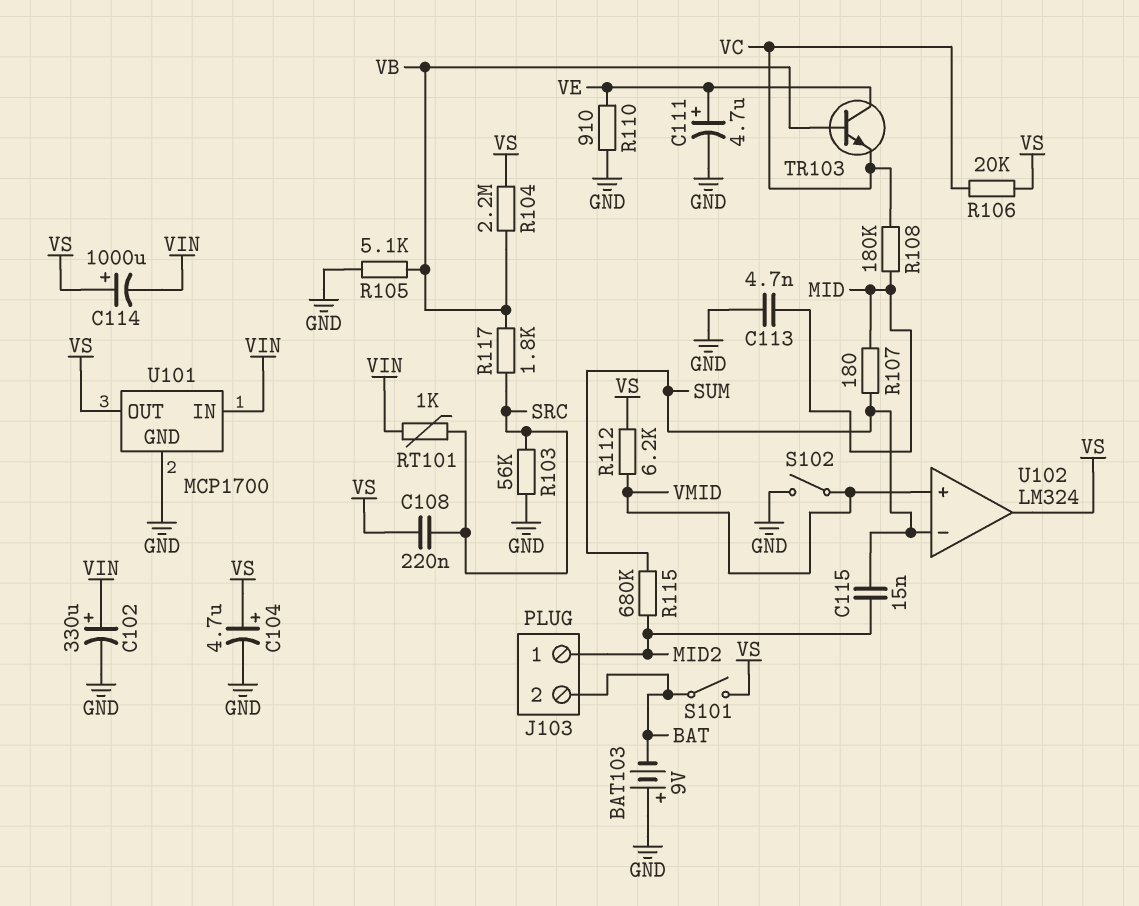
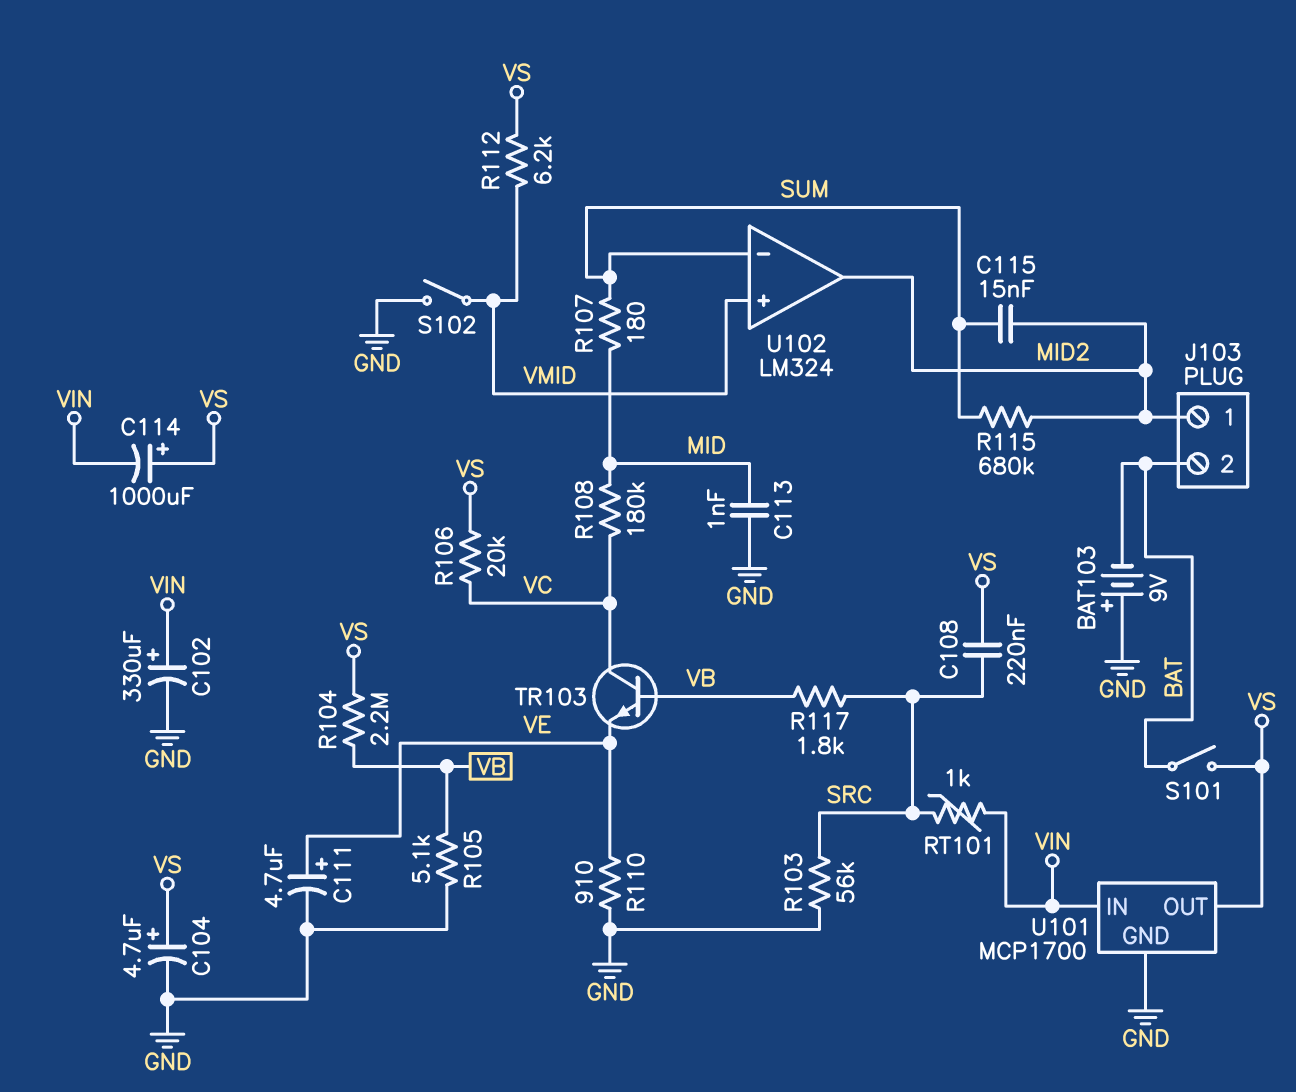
C113: 4.7nF (GND, MID) -> 1nF (GND, MID)
TR103: NPN (B VB, C VE, E VC) -> NPN (B VB, C VC, E VE)
U102 pin out: VS -> MID2

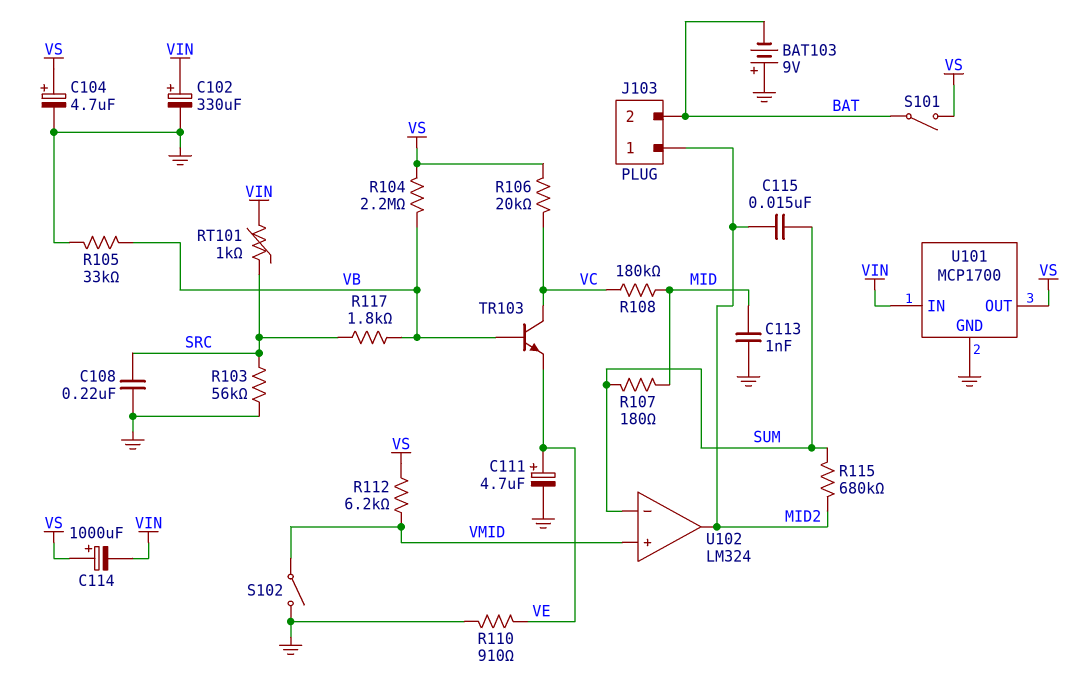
C108: 220nF (SRC, VS) -> 220nF (GND, SRC)
R105: 5.1k (GND, VB) -> 33k (GND, VB)

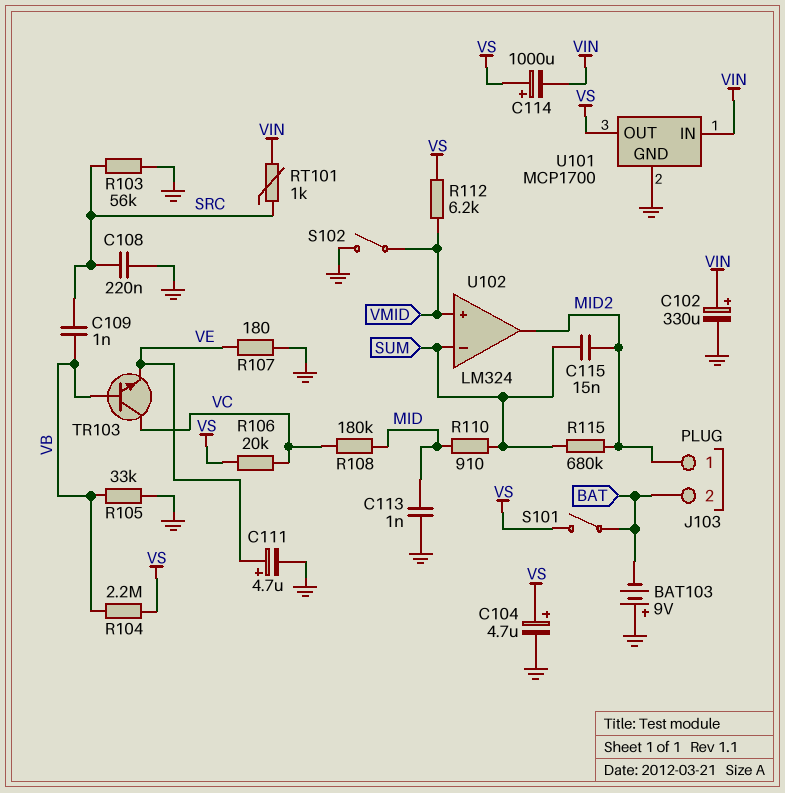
C109: none -> 1nF (SRC, VB)
R107: 180 (MID, SUM) -> 180 (GND, VE)
R110: 910 (GND, VE) -> 910 (MID, SUM)
R117: 1.8k (SRC, VB) -> none

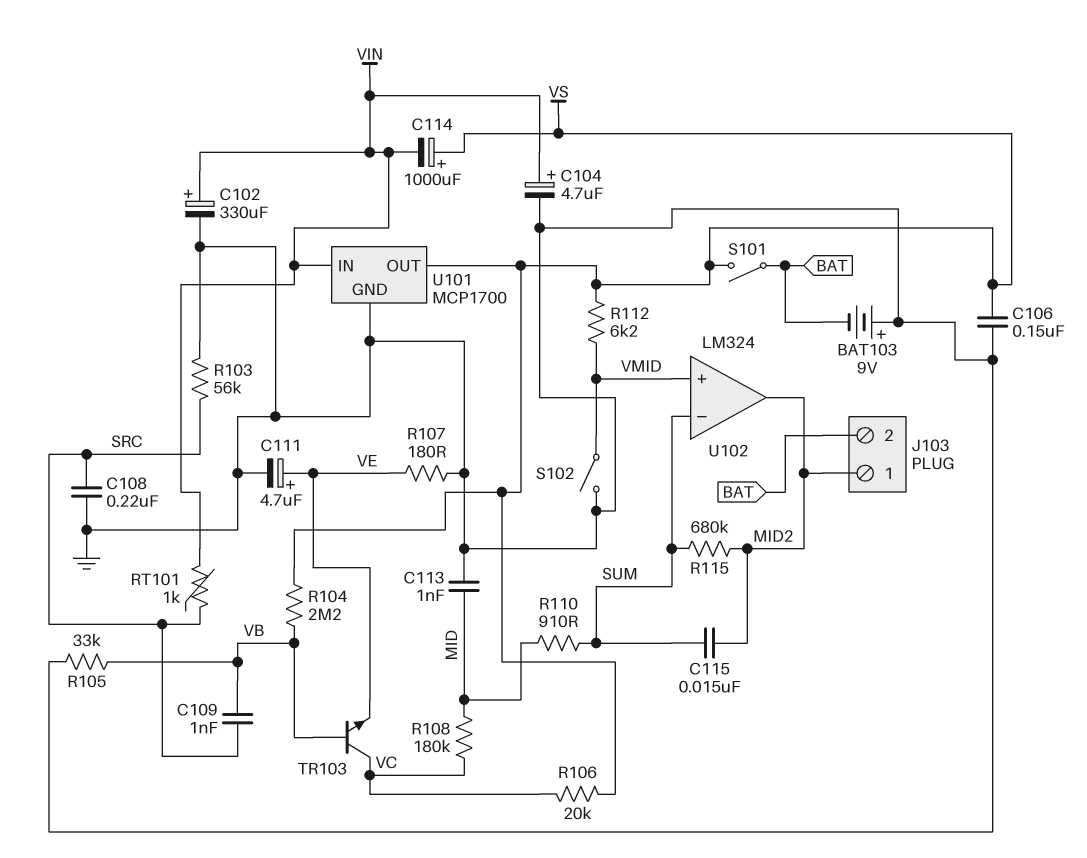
C104: 4.7uF (plus VS, minus GND) -> 4.7uF (plus VIN, minus GND)
C106: none -> 150nF (GND, VS)

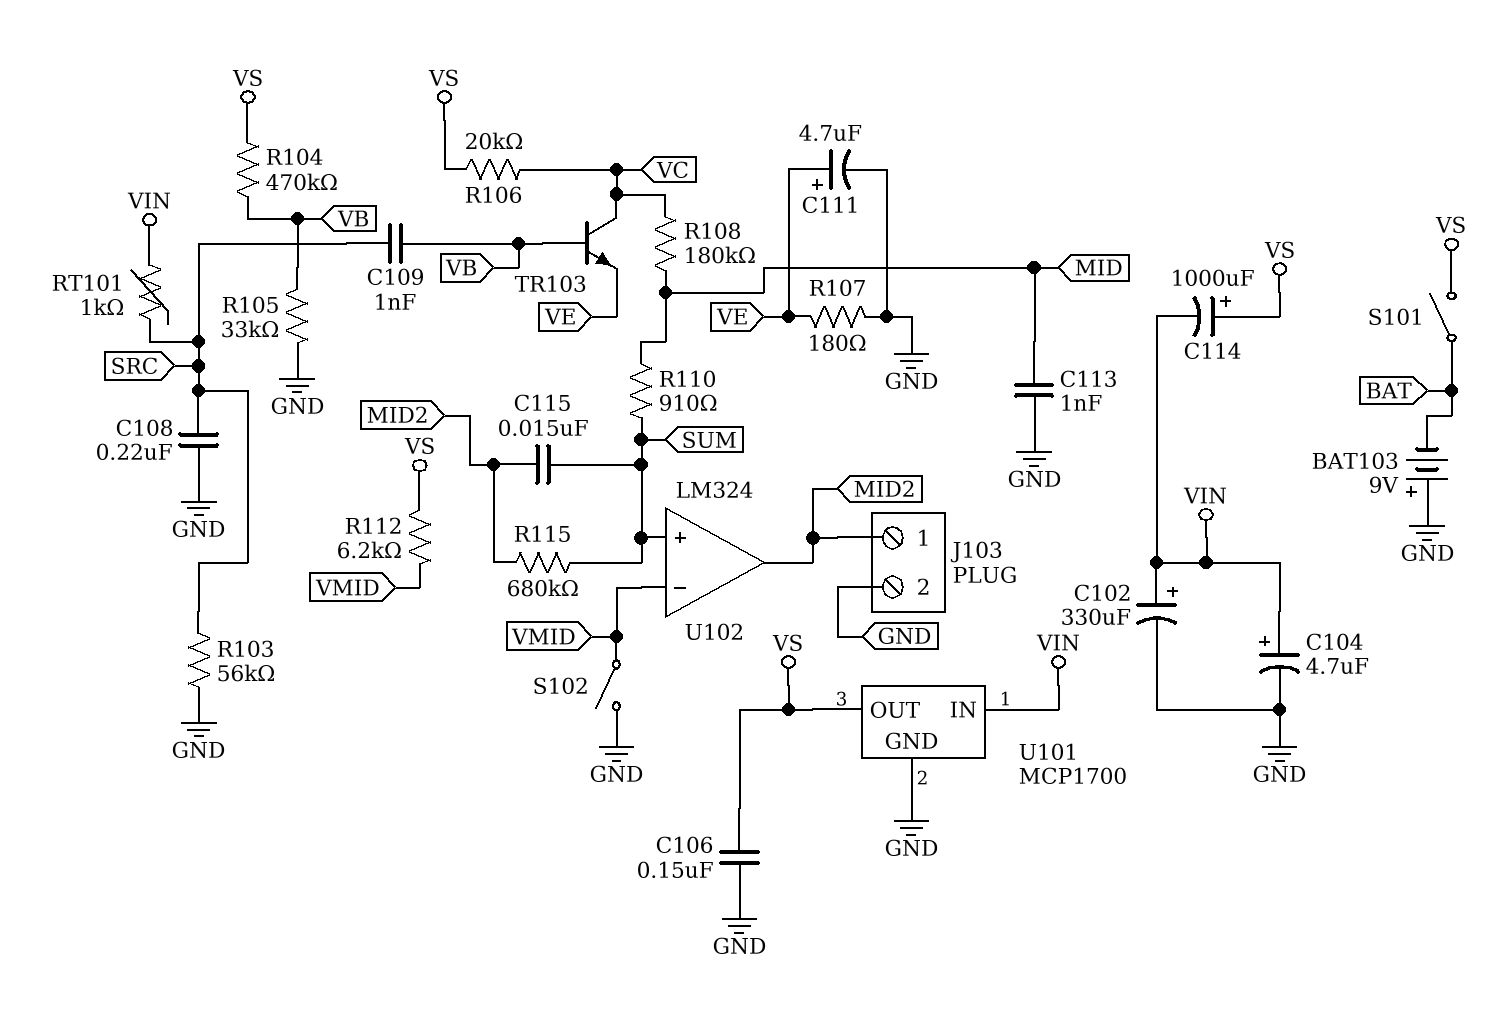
J103 pin 2: BAT -> GND
R104: 2.2M (VB, VS) -> 470k (VB, VS)
U102 pin in+: VMID -> SUM
U102 pin in-: SUM -> VMID

